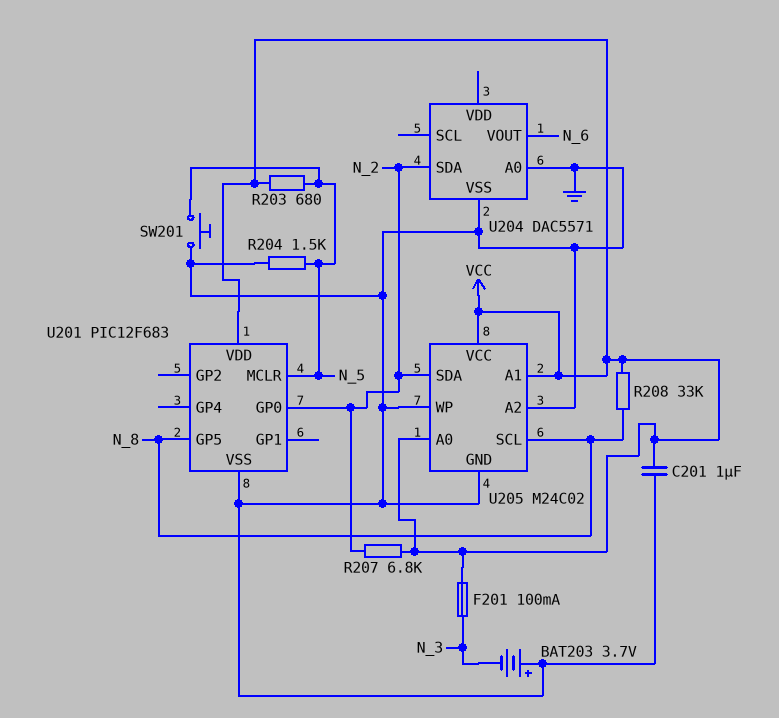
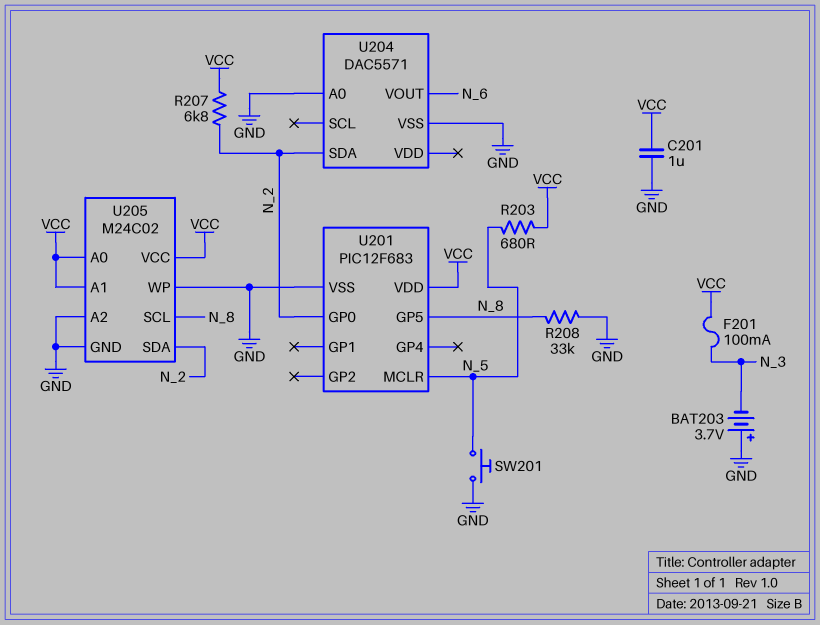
R204: 1.5k (GND, N_5) -> none
R208: 33k (N_8, VCC) -> 33k (GND, N_8)

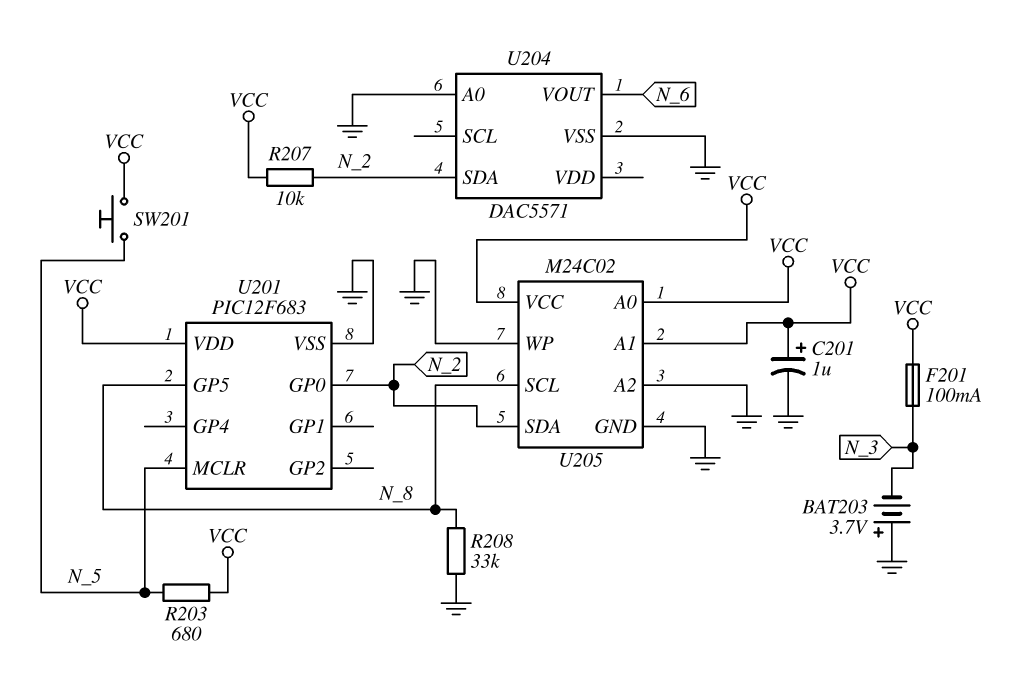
C201: 1uF (GND, VCC) -> 1uF (plus VCC, minus GND)
R207: 6.8k (N_2, VCC) -> 10k (N_2, VCC)
SW201: button (GND, N_5) -> button (N_5, VCC)

